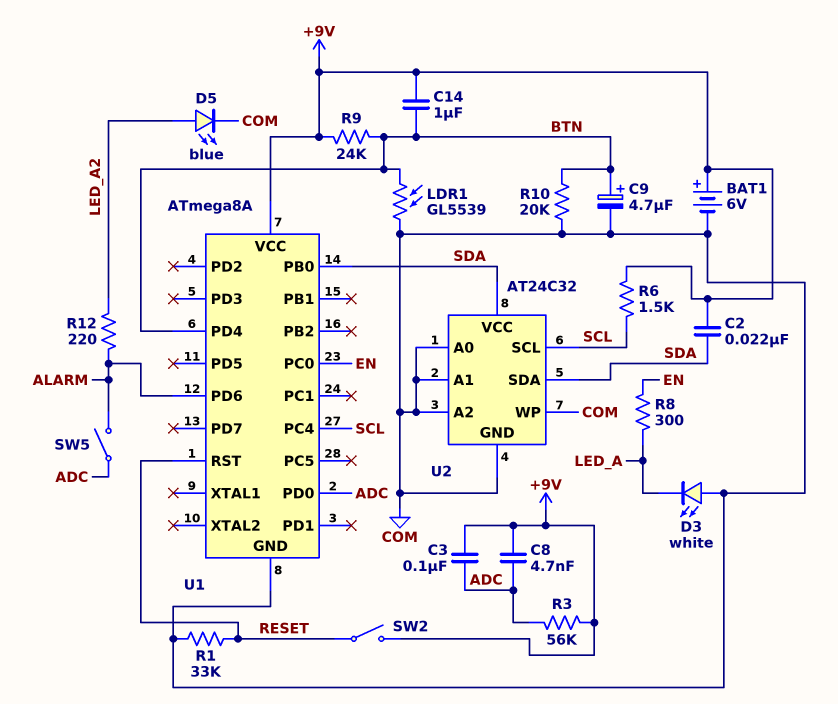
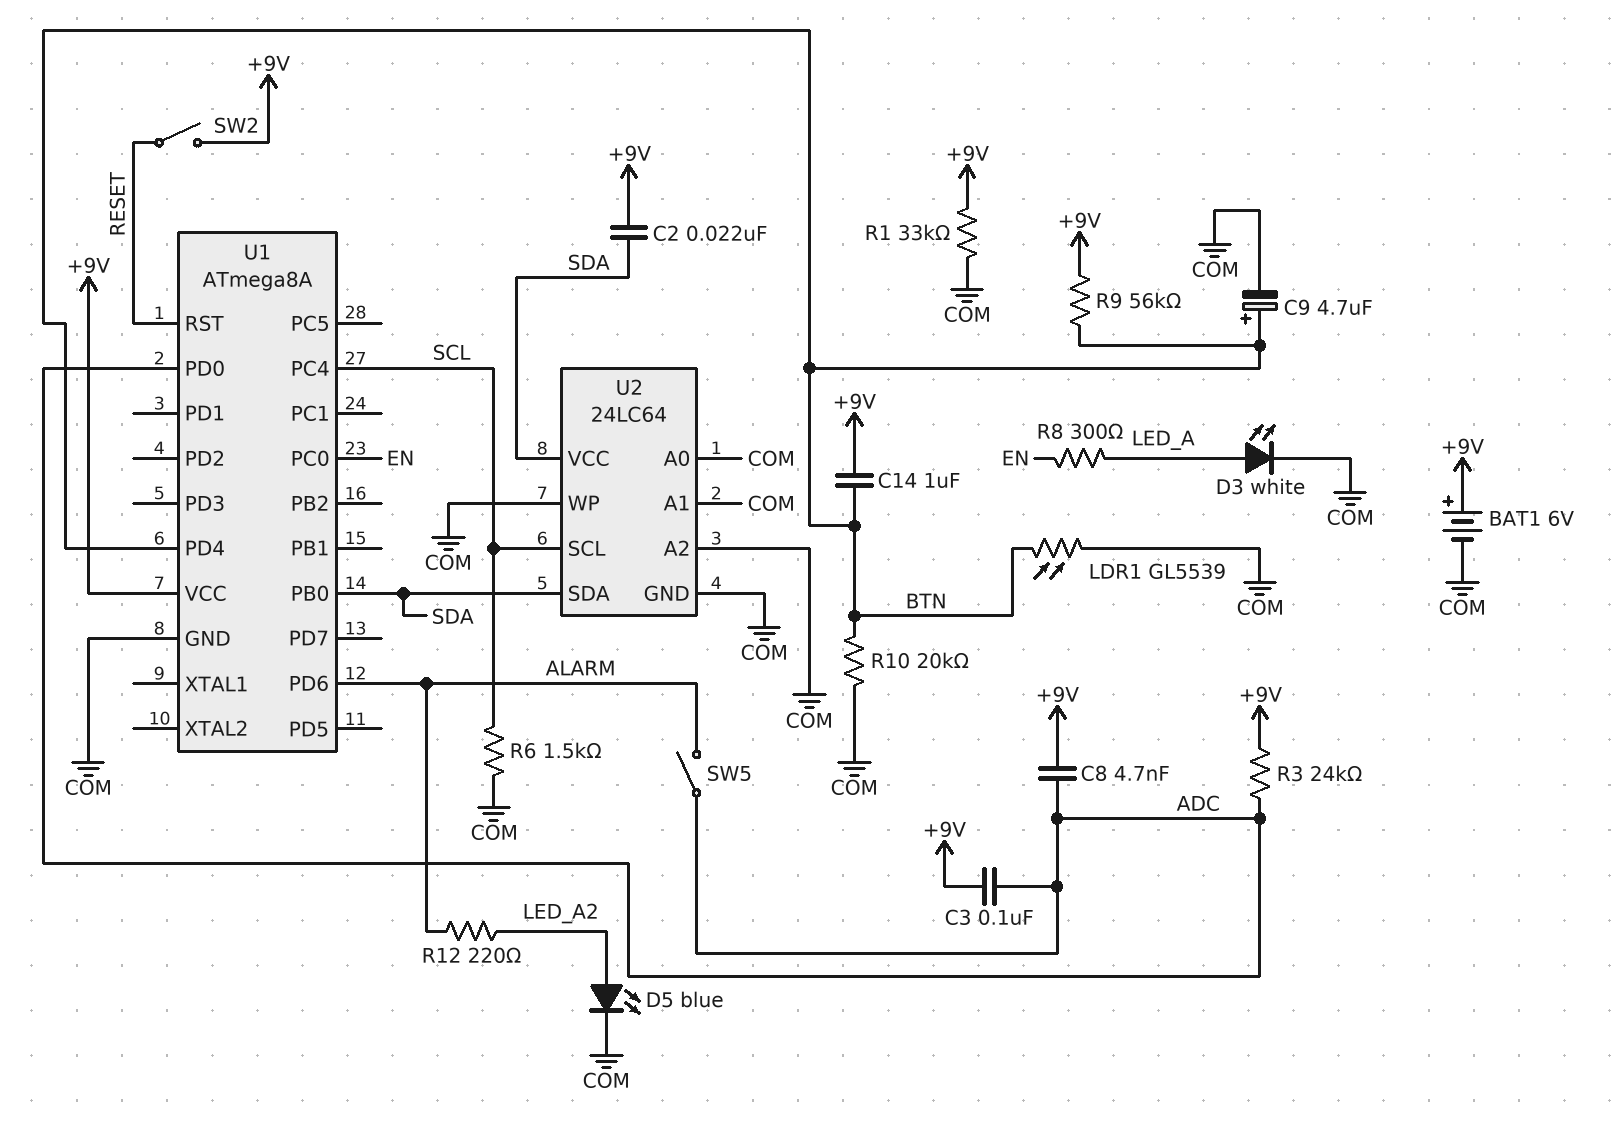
D3: LED white (A COM, K LED_A) -> LED white (A LED_A, K COM)
R1: 33k (COM, RESET) -> 33k (+9V, COM)
R3: 56k (+9V, ADC) -> 24k (+9V, ADC)
R6: 1.5k (+9V, SCL) -> 1.5k (COM, SCL)
R9: 24k (+9V, BTN) -> 56k (+9V, BTN)
U2: AT24C32 -> 24LC64

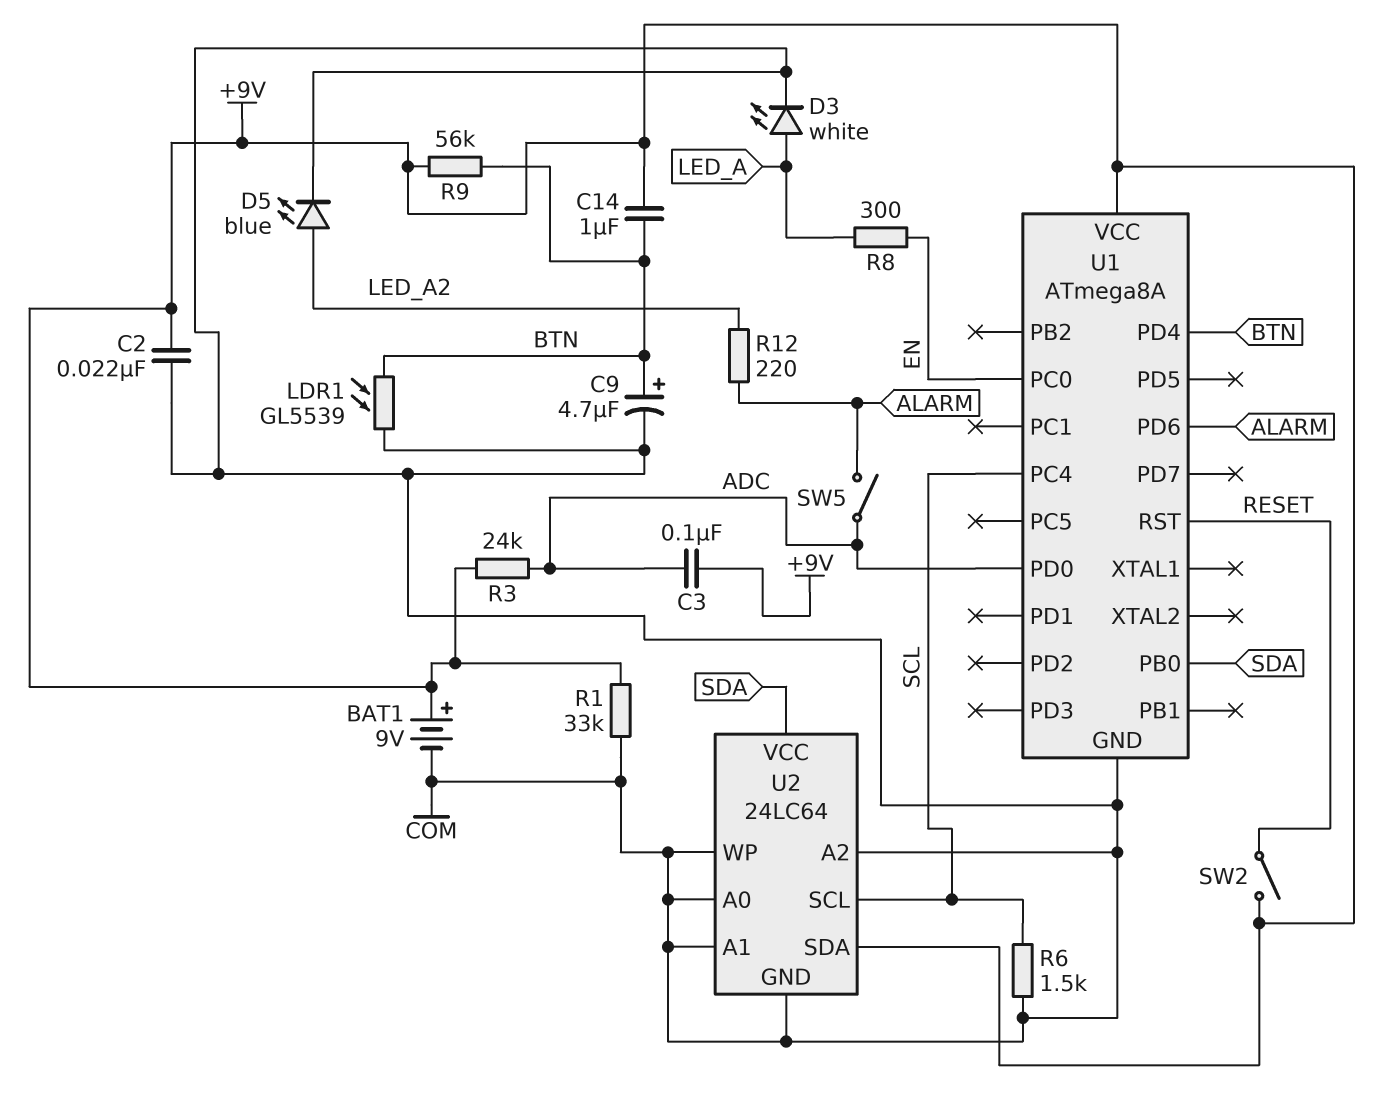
BAT1: 6V (plus +9V, minus COM) -> 9V (plus +9V, minus COM)
C2: 22nF (+9V, SDA) -> 22nF (+9V, COM)
C8: 4.7nF (+9V, ADC) -> none
R10: 20k (BTN, COM) -> none
U2 pin SDA: SDA -> +9V

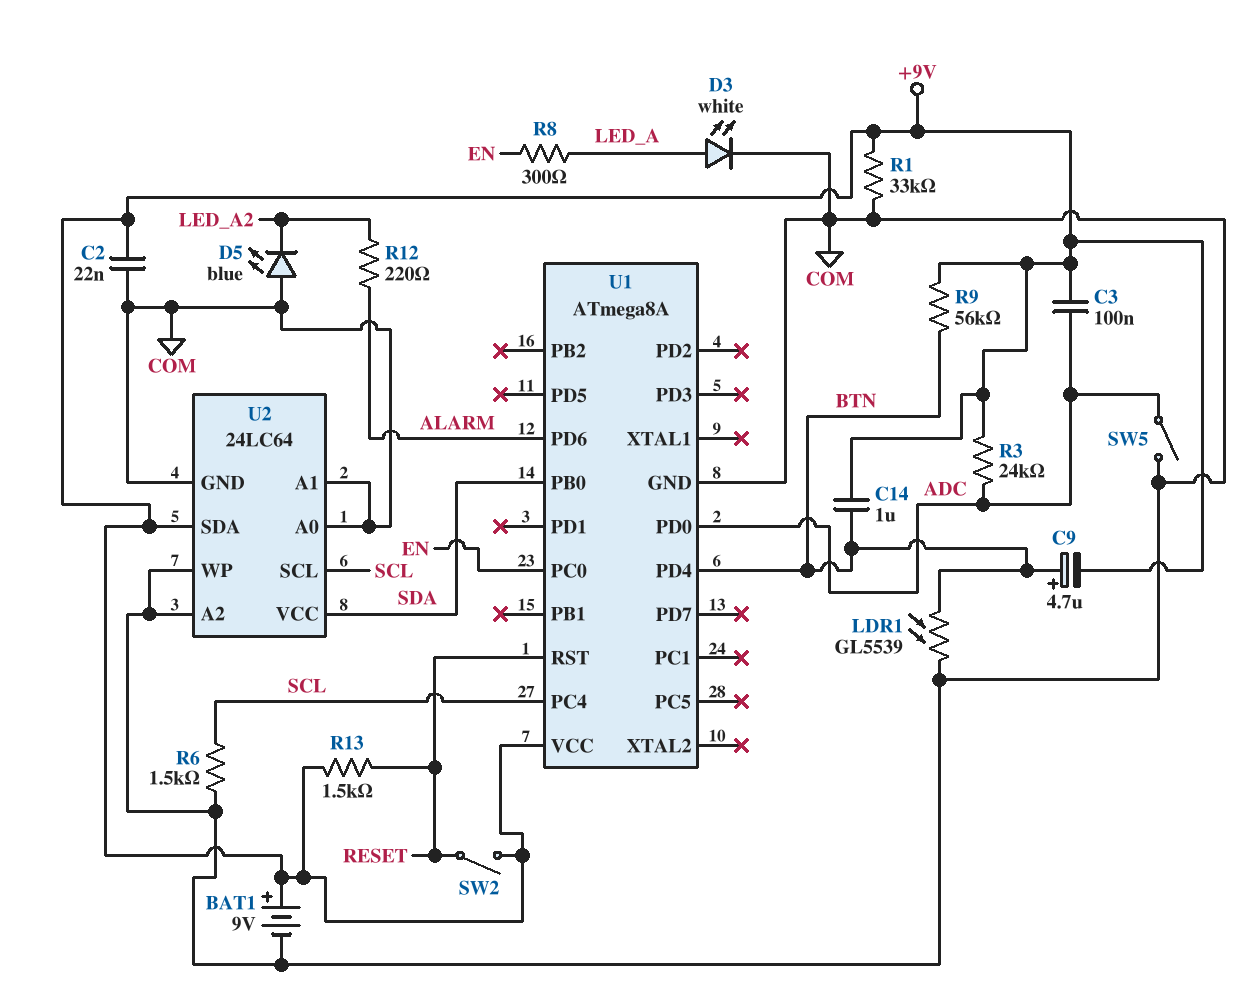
C9: 4.7uF (plus BTN, minus COM) -> 4.7uF (plus BTN, minus +9V)
D5: LED blue (A LED_A2, K COM) -> LED blue (A COM, K LED_A2)
R13: none -> 1.5k (+9V, RESET)
SW5: switch (ADC, ALARM) -> switch (ADC, COM)

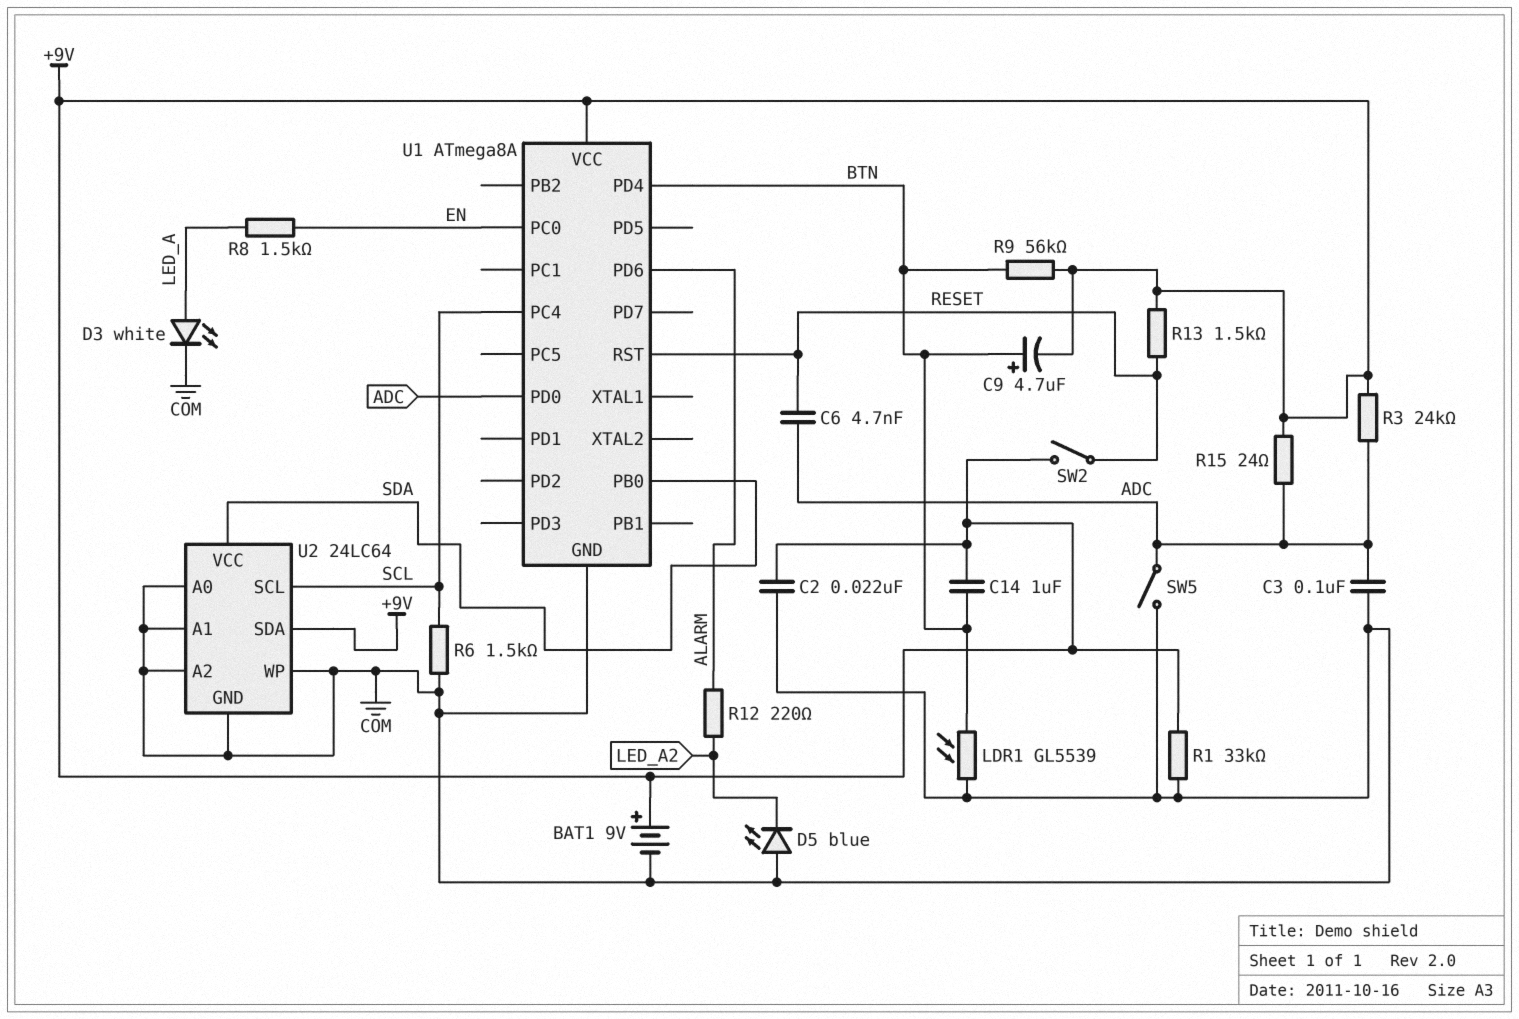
C3: 100nF (+9V, ADC) -> 100nF (ADC, COM)
C6: none -> 4.7nF (ADC, RESET)
R8: 300 (EN, LED_A) -> 1.5k (EN, LED_A)
R15: none -> 24 (+9V, ADC)

